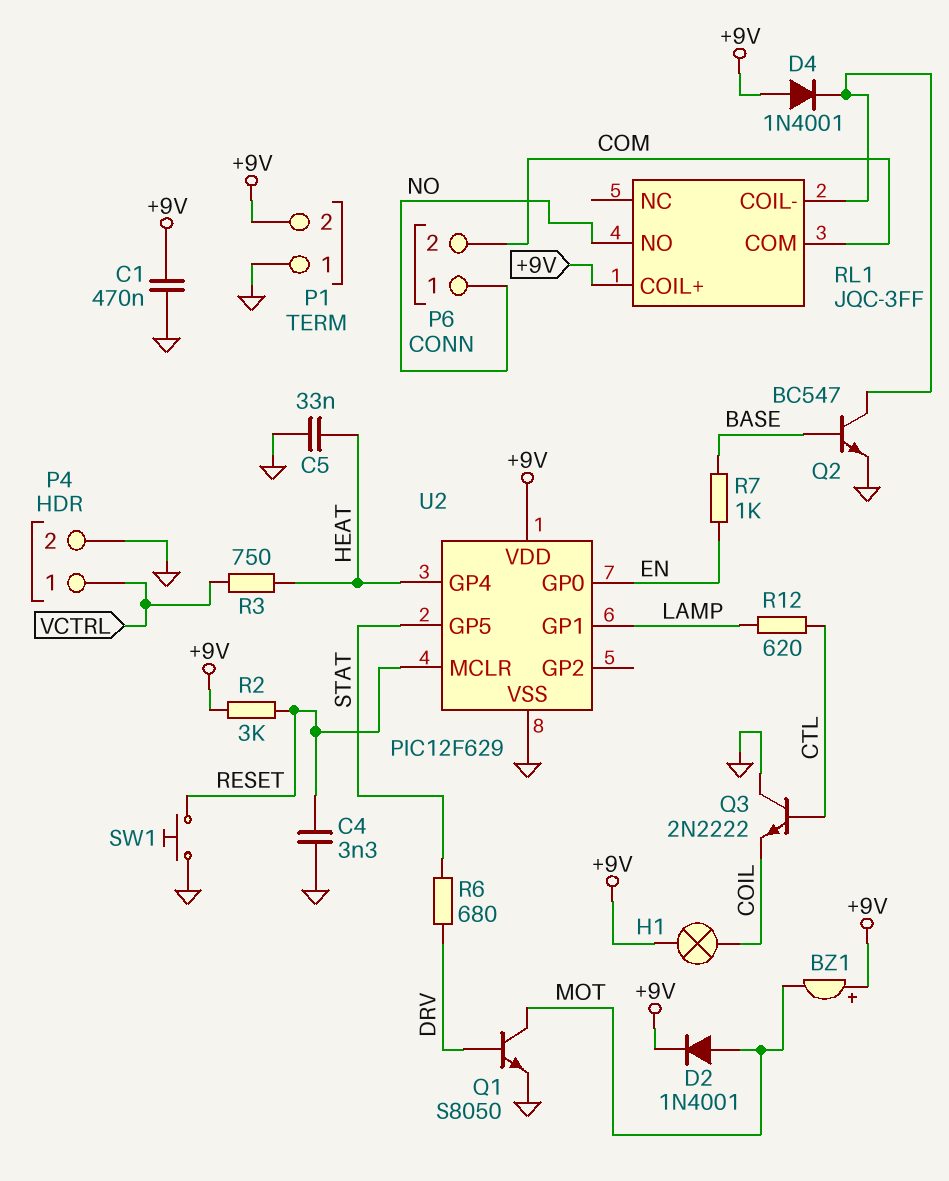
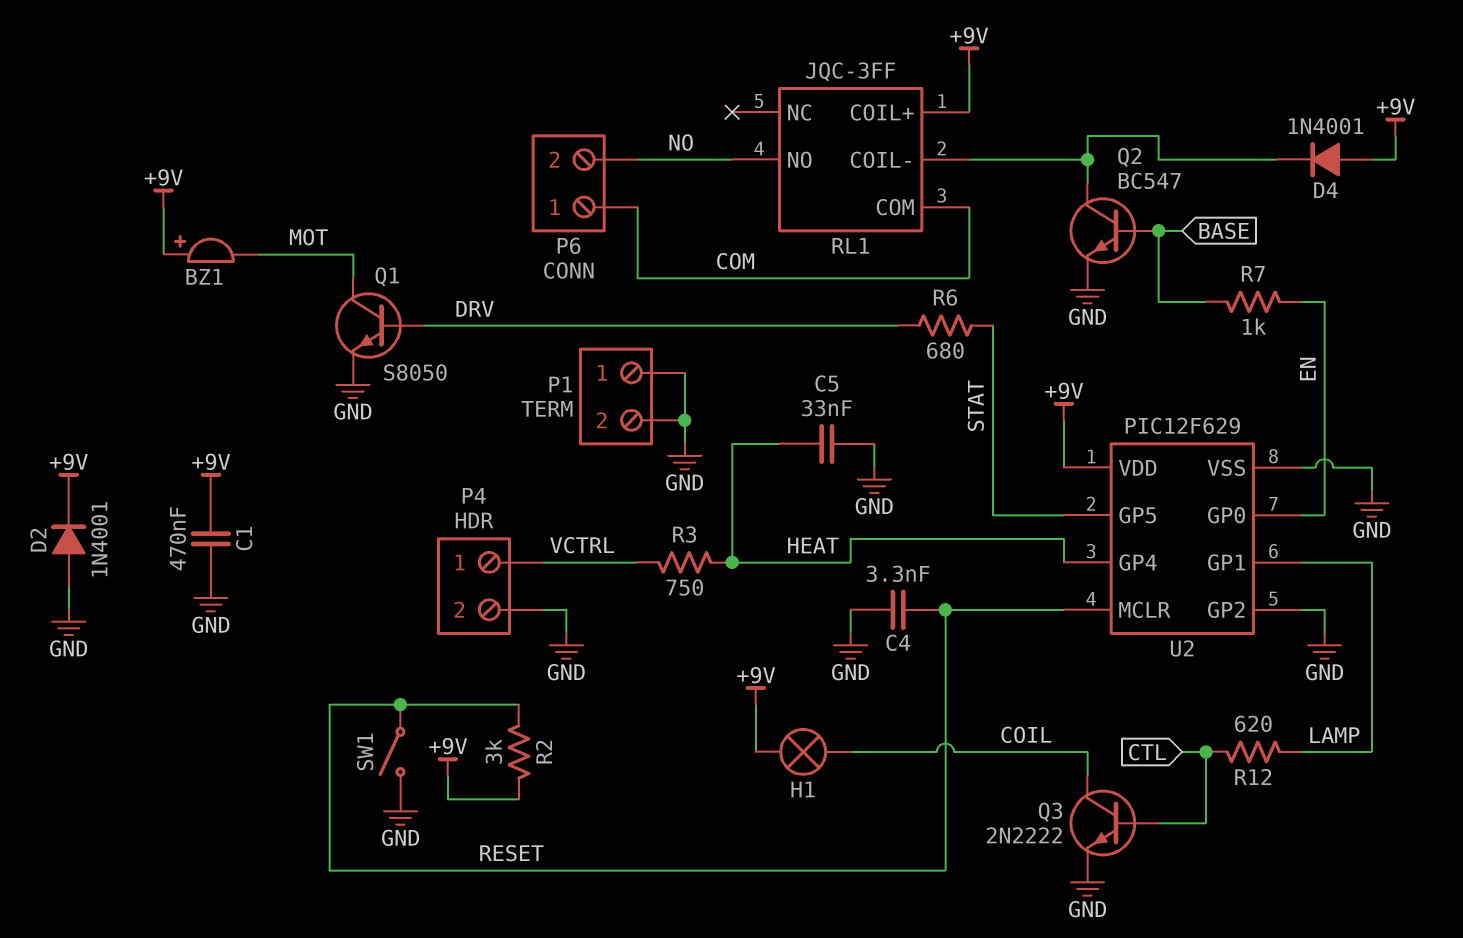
D2: diode 1N4001 (A MOT, K +9V) -> diode 1N4001 (A GND, K +9V)
P1 pin 2: +9V -> GND
P6 pin 1: NO -> COM
P6 pin 2: COM -> NO
Q3: NPN 2N2222 (B CTL, C GND, E COIL) -> NPN 2N2222 (B CTL, C COIL, E GND)
SW1: button (GND, RESET) -> switch (GND, RESET)
U2 pin GP2: none -> GND

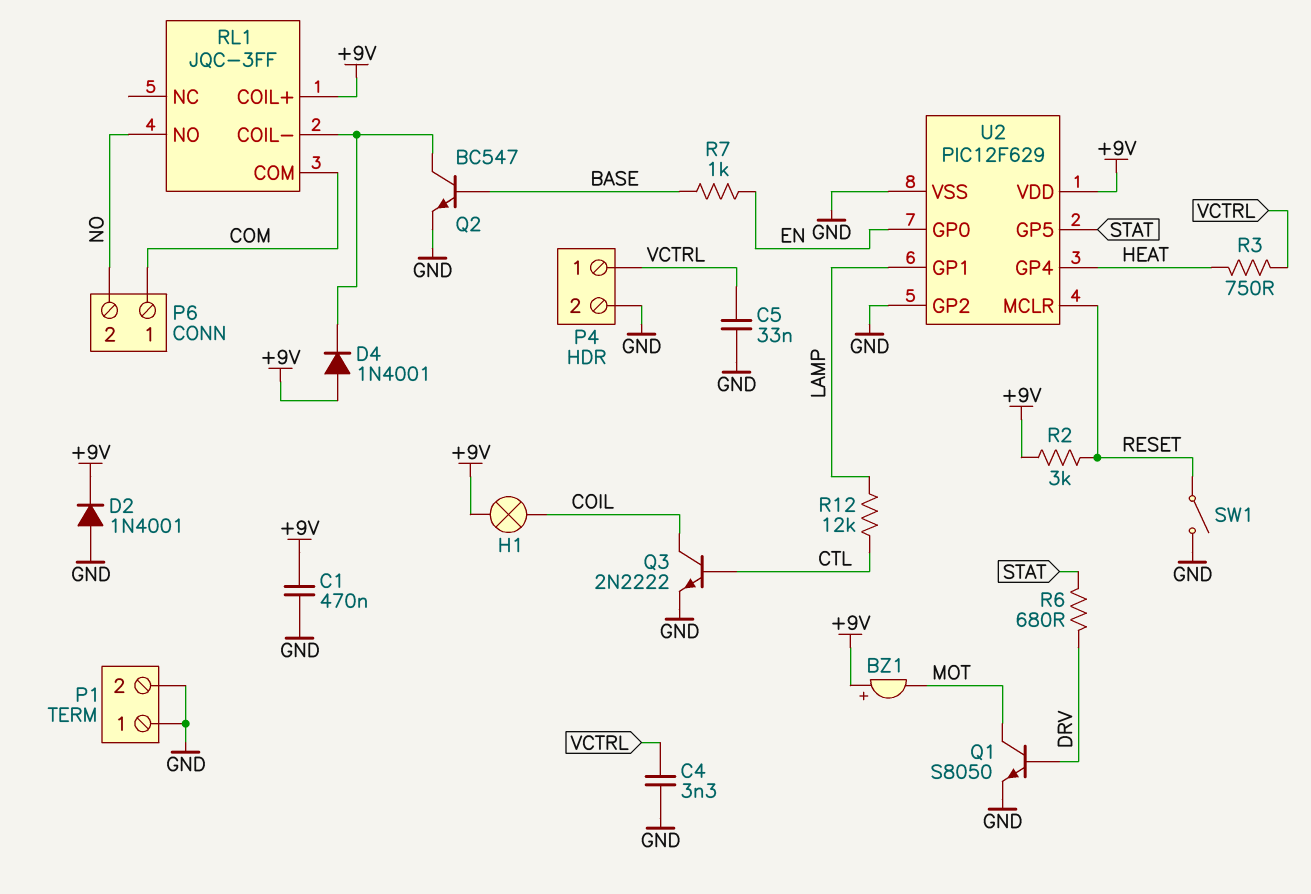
C4: 3.3nF (GND, RESET) -> 3.3nF (GND, VCTRL)
C5: 33nF (GND, HEAT) -> 33nF (GND, VCTRL)
R12: 620 (CTL, LAMP) -> 12k (CTL, LAMP)

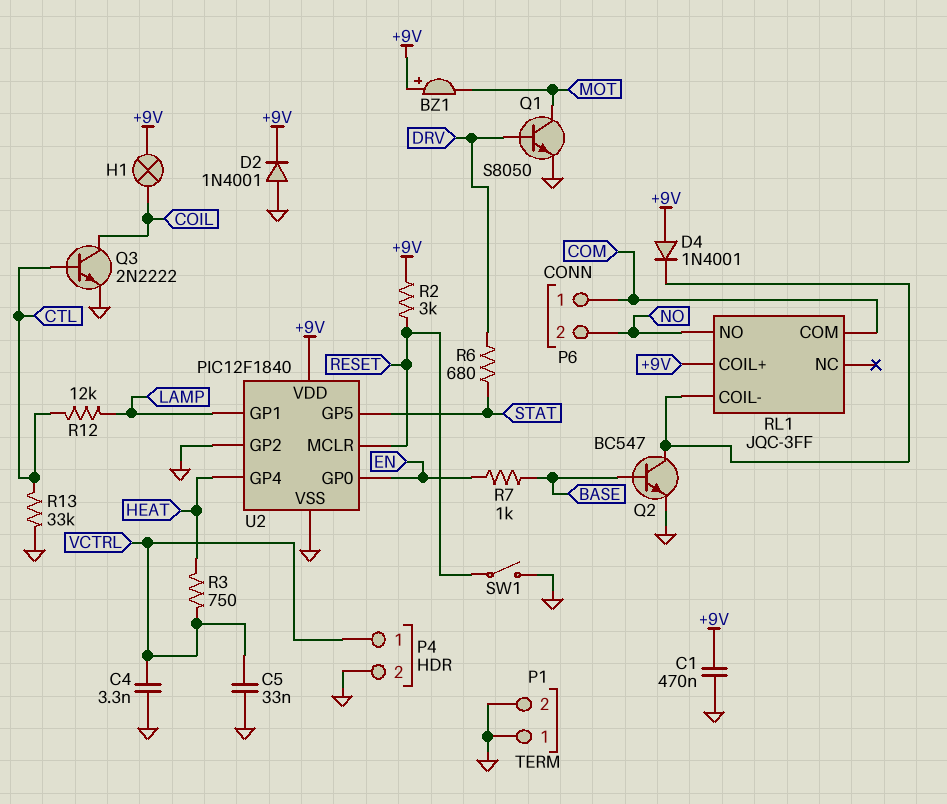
R13: none -> 33k (CTL, GND)
U2: PIC12F629 -> PIC12F1840

